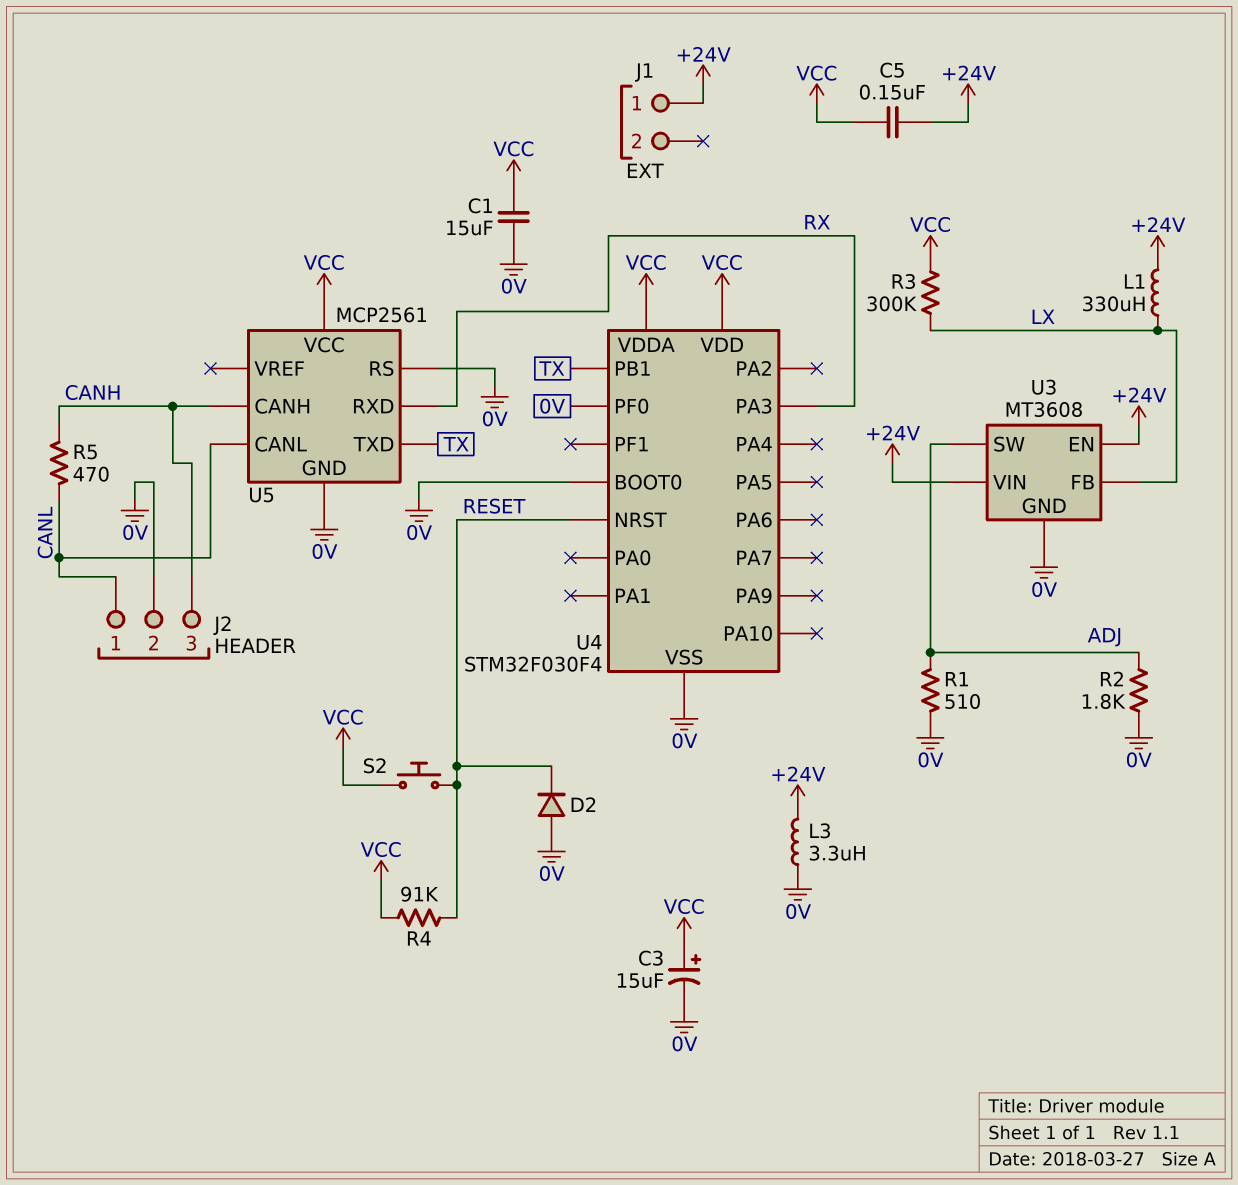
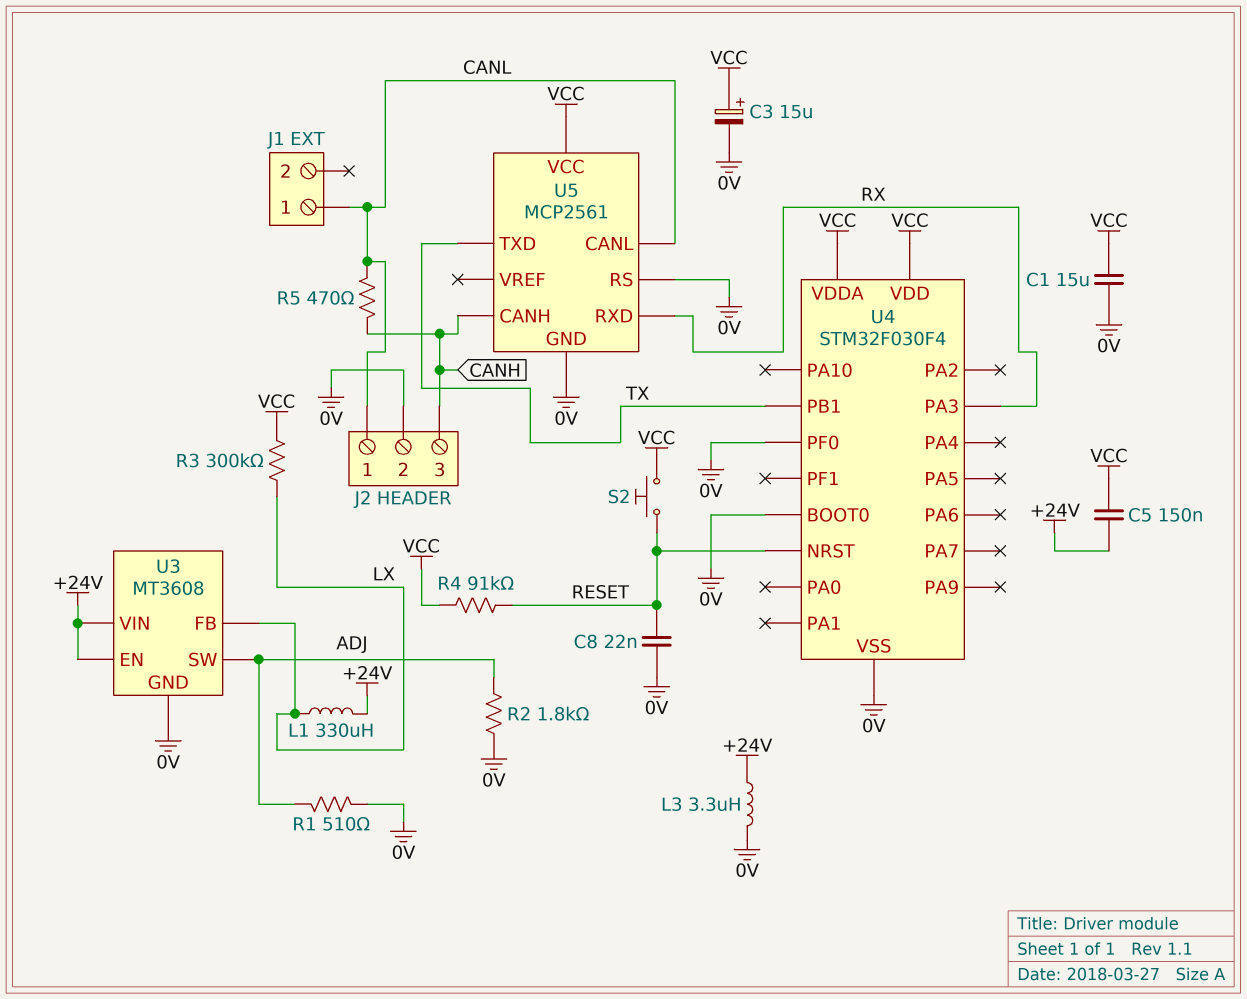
C8: none -> 22nF (0V, RESET)
D2: diode (A 0V, K RESET) -> none
J1 pin 1: +24V -> CANL

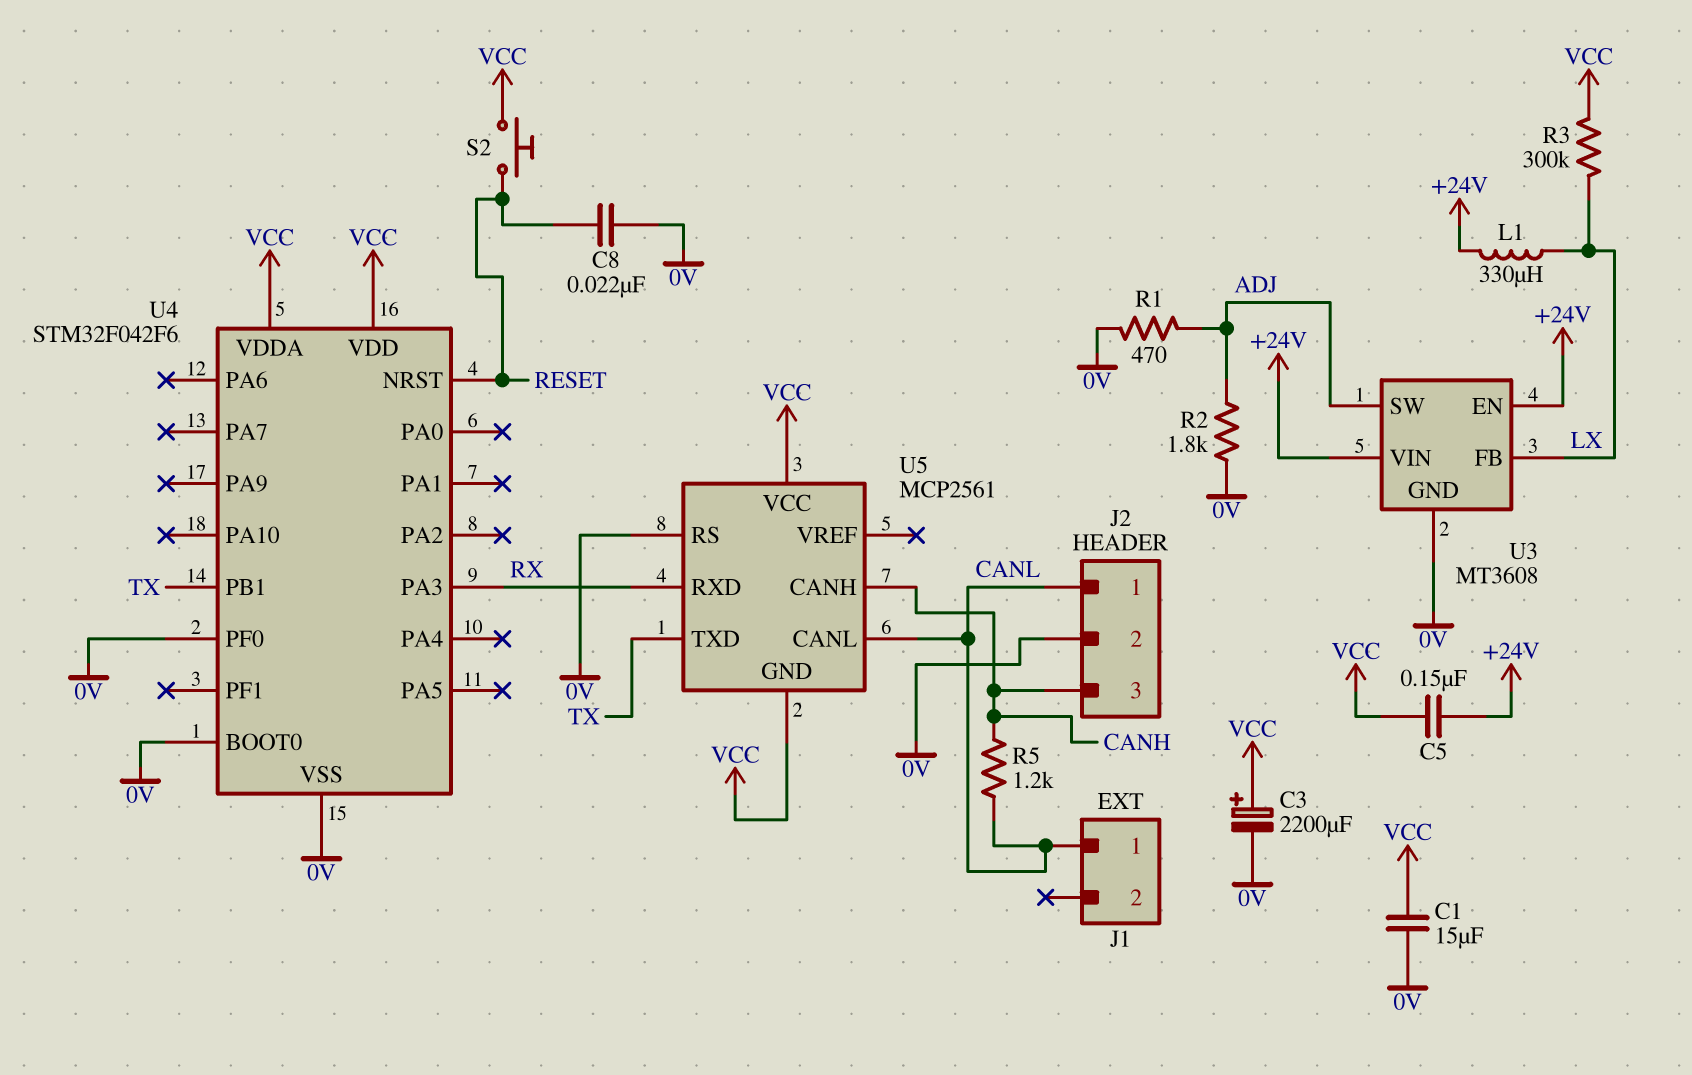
C3: 15uF (plus VCC, minus 0V) -> 2200uF (plus VCC, minus 0V)
L3: 3.3uH (+24V, 0V) -> none
R1: 510 (0V, ADJ) -> 470 (0V, ADJ)
R4: 91k (RESET, VCC) -> none
R5: 470 (CANH, CANL) -> 1.2k (CANH, CANL)
U4: STM32F030F4 -> STM32F042F6
U5 pin GND: 0V -> VCC

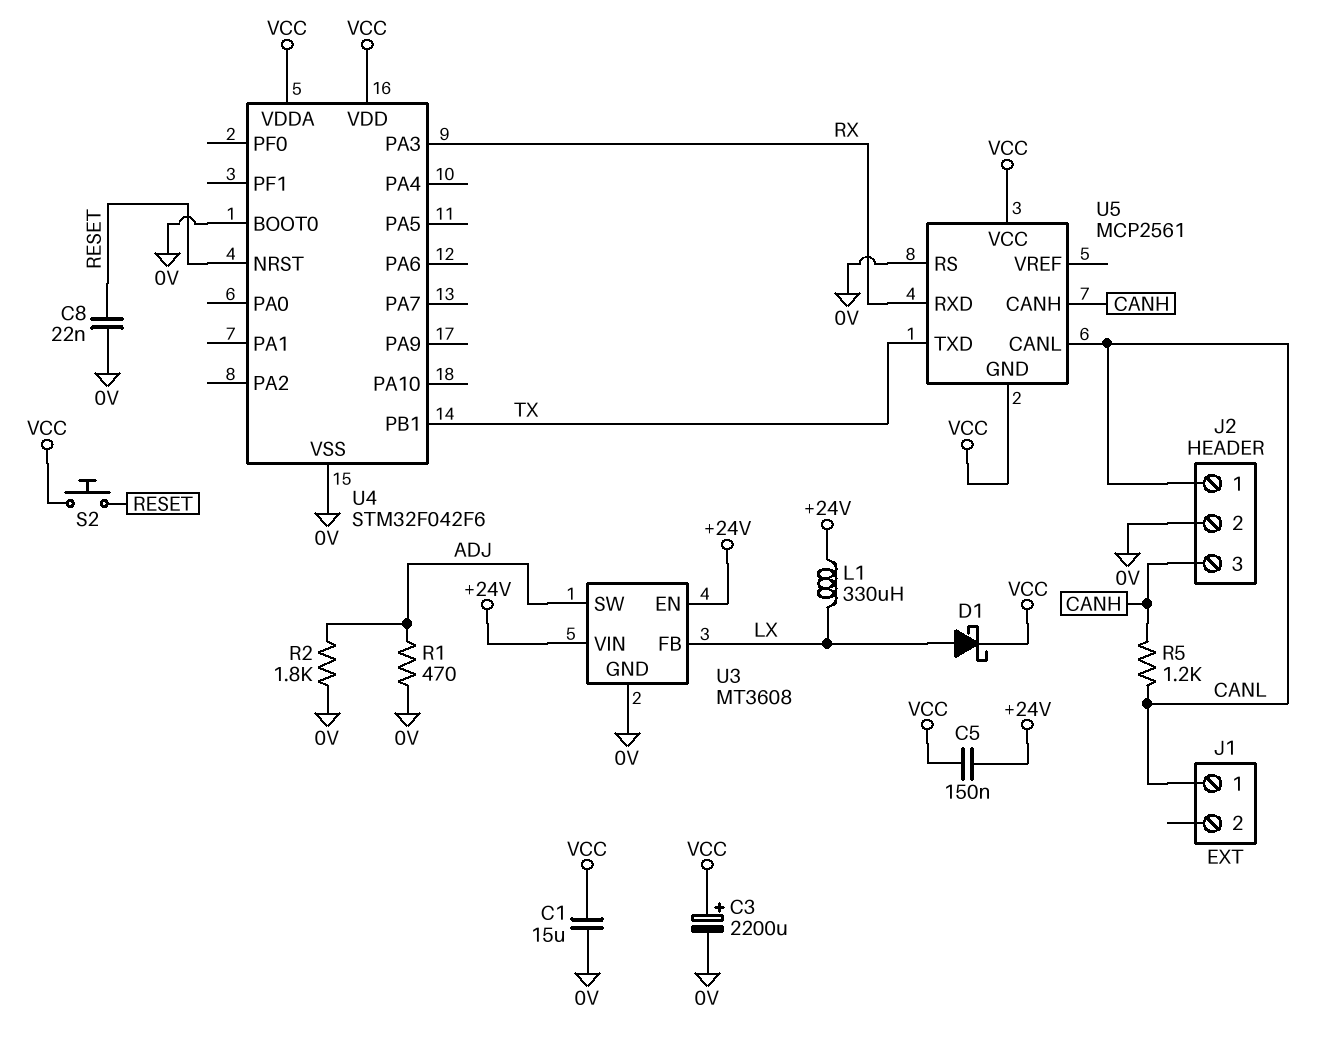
D1: none -> schottky (A LX, K VCC)
R3: 300k (LX, VCC) -> none
U4 pin PF0: 0V -> none

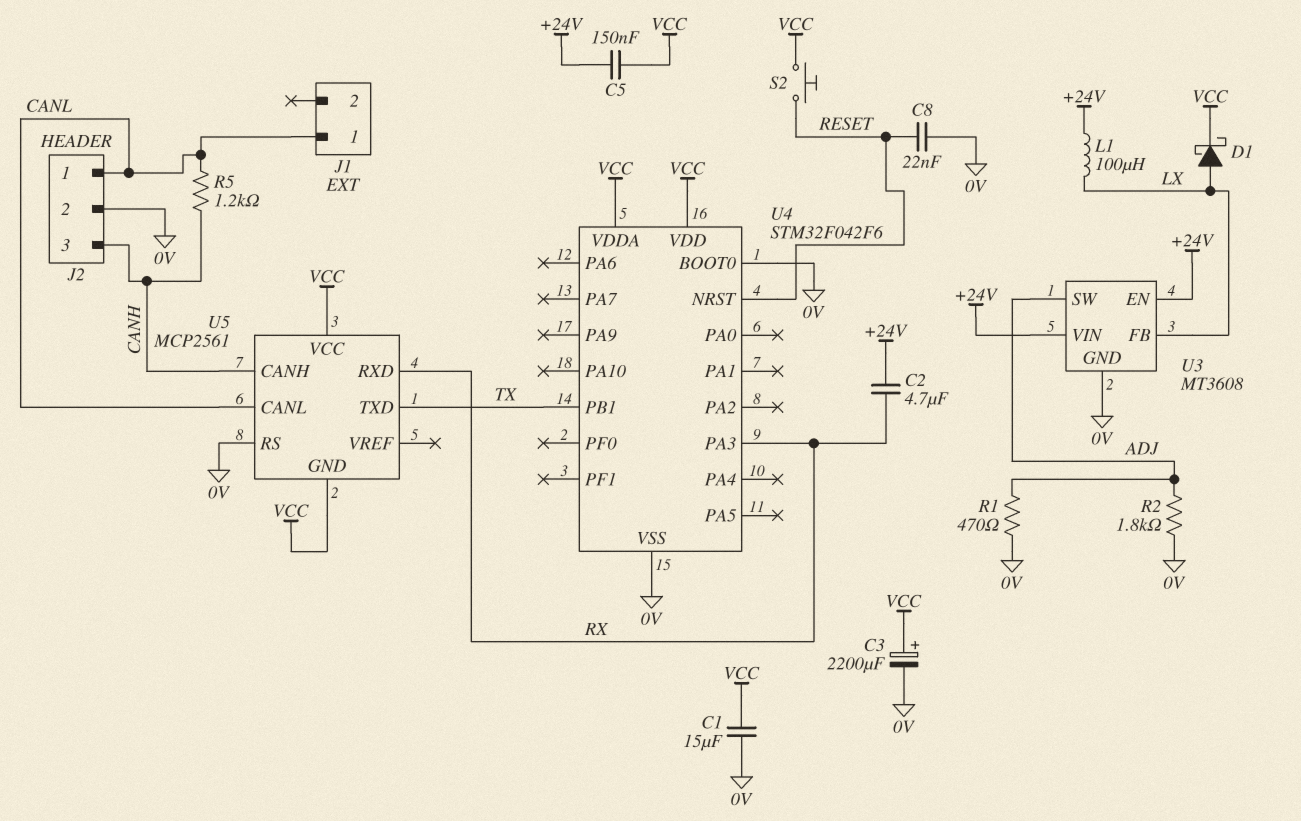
C2: none -> 4.7uF (+24V, RX)
L1: 330uH (+24V, LX) -> 100uH (+24V, LX)

